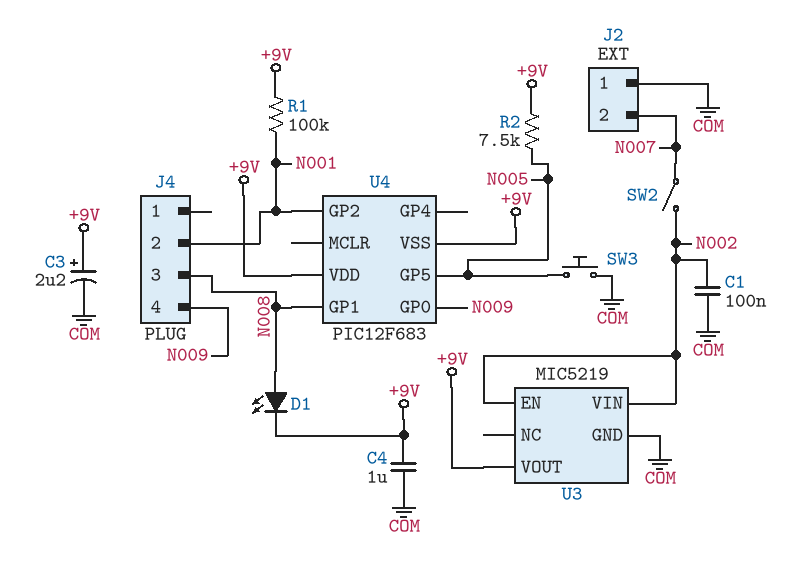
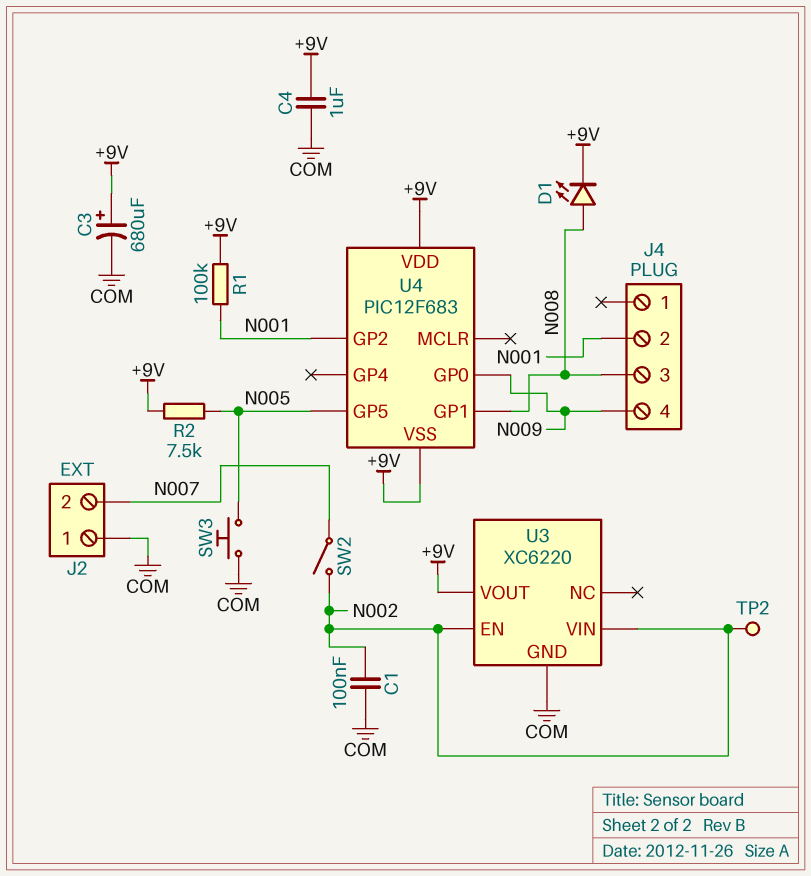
C3: 2.2uF (plus +9V, minus COM) -> 680uF (plus +9V, minus COM)
TP2: none -> test point (N002)
U3: MIC5219 -> XC6220

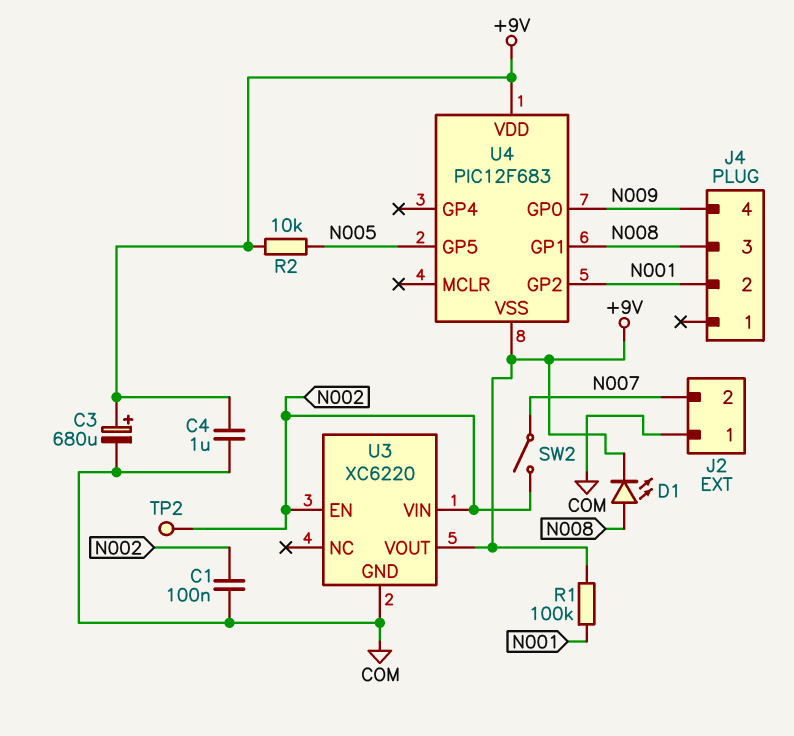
R2: 7.5k (+9V, N005) -> 10k (+9V, N005)
SW3: button (COM, N005) -> none

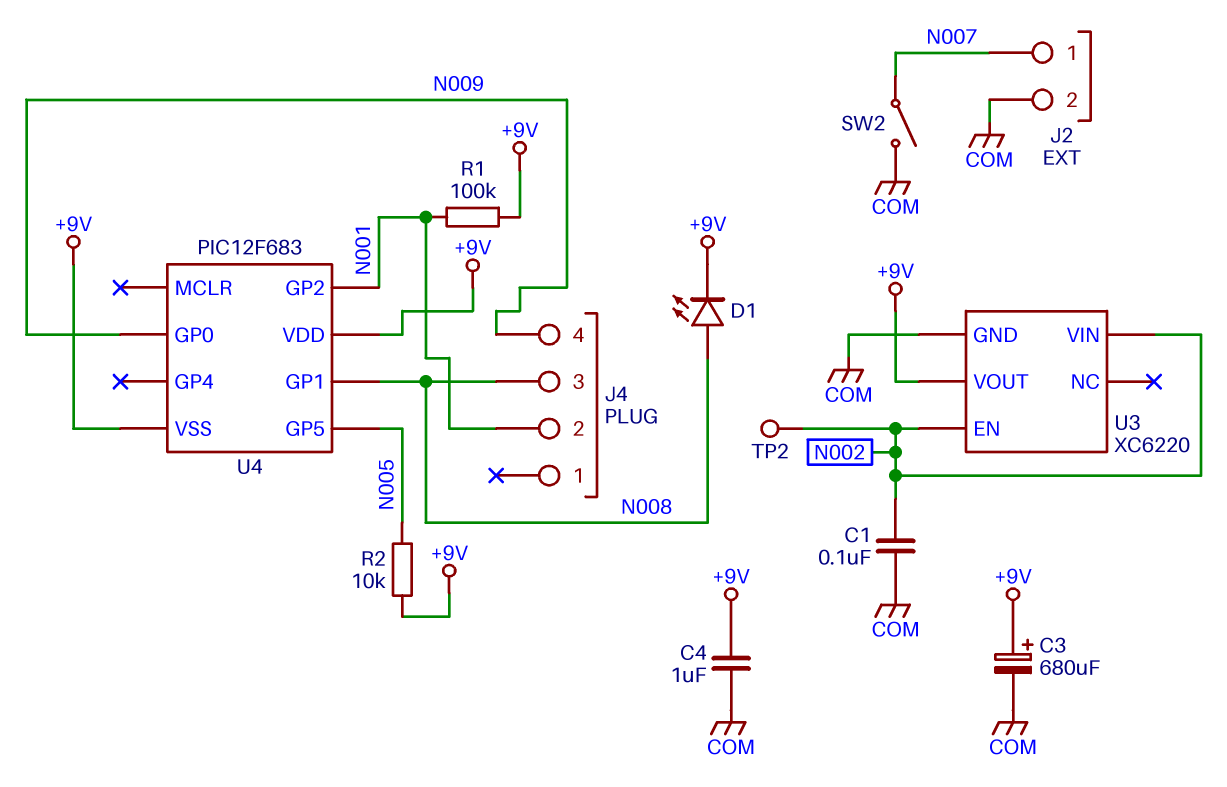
J2 pin 1: COM -> N007
J2 pin 2: N007 -> COM
SW2: switch (N002, N007) -> switch (COM, N007)

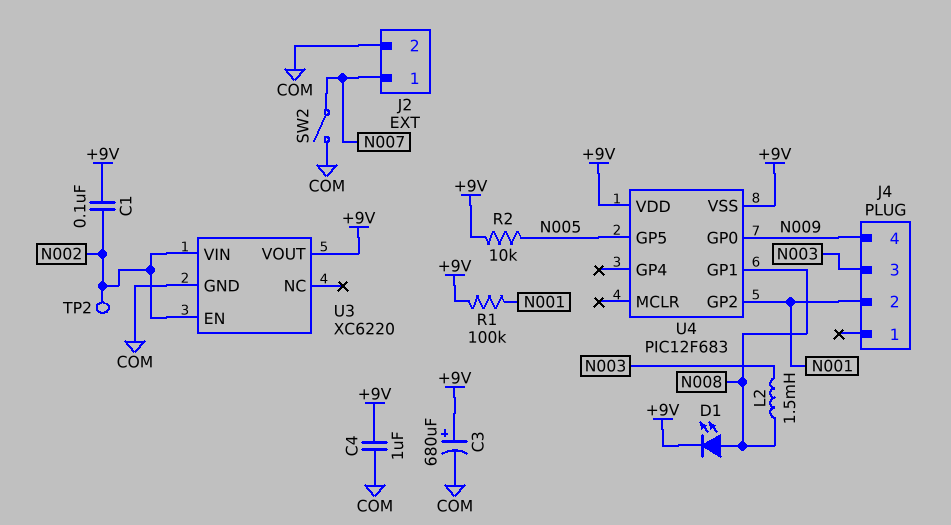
C1: 100nF (COM, N002) -> 100nF (+9V, N002)
J4 pin 3: N008 -> N003
L2: none -> 1.5mH (N003, N008)

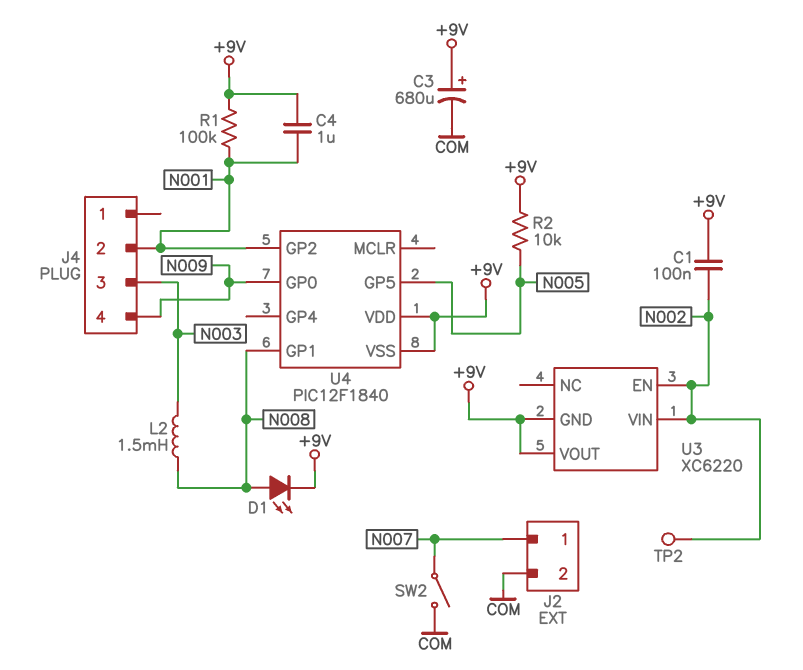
C4: 1uF (+9V, COM) -> 1uF (+9V, N001)
U3 pin GND: COM -> +9V
U4: PIC12F683 -> PIC12F1840

